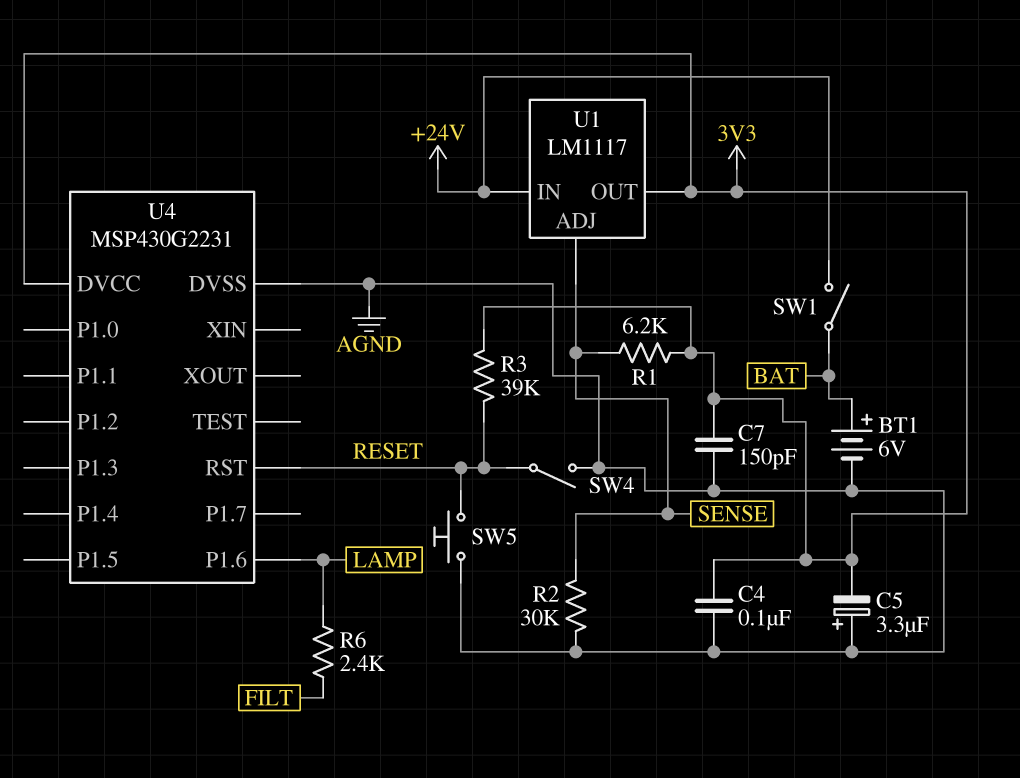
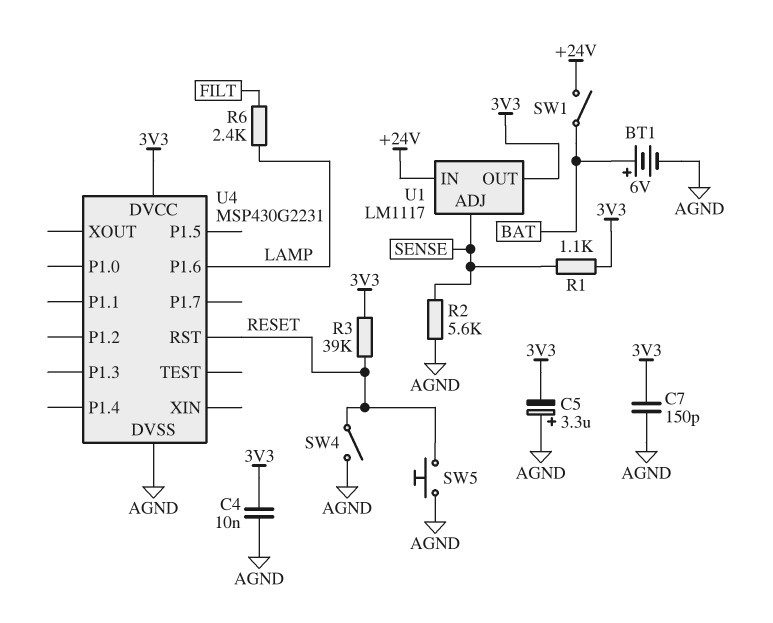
C4: 100nF (3V3, AGND) -> 10nF (3V3, AGND)
R1: 6.2k (3V3, SENSE) -> 1.1k (3V3, SENSE)
R2: 30k (AGND, SENSE) -> 5.6k (AGND, SENSE)

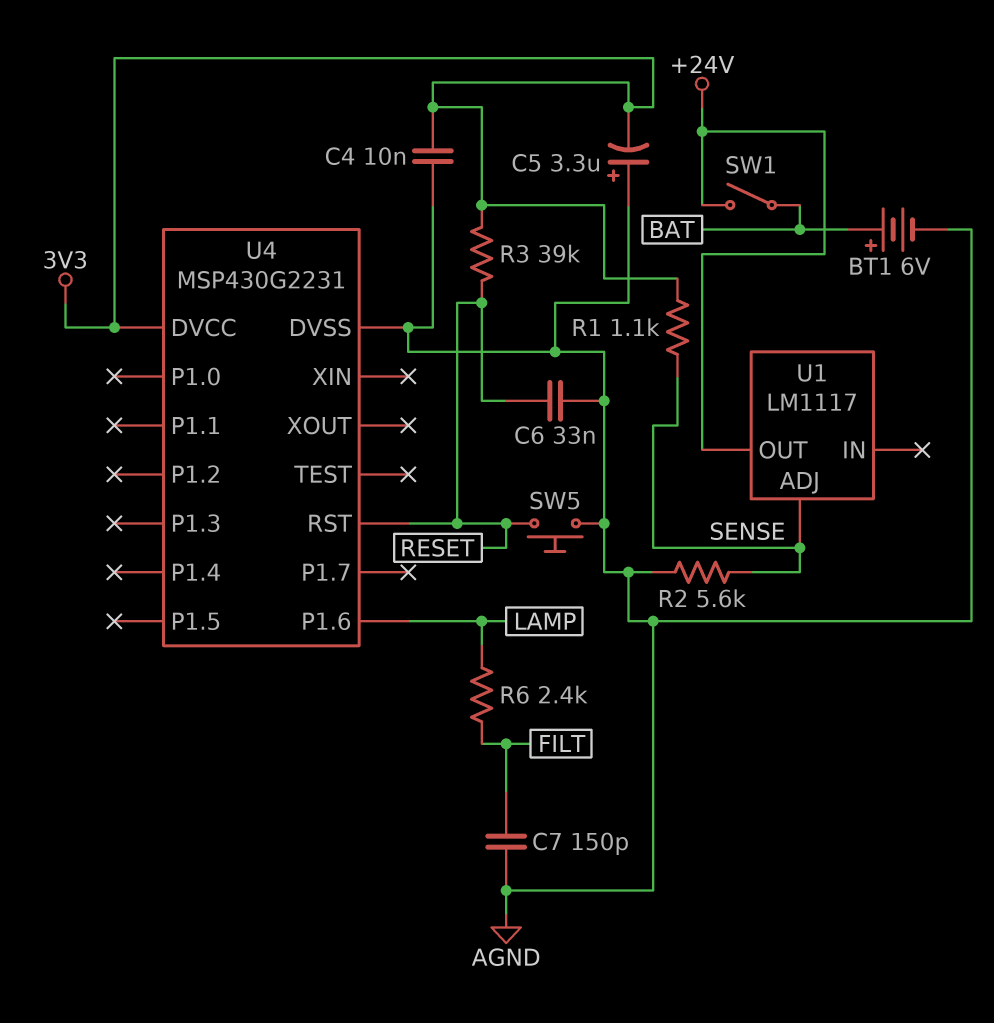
C6: none -> 33nF (AGND, RESET)
C7: 150pF (3V3, AGND) -> 150pF (AGND, FILT)
SW4: switch (AGND, RESET) -> none
U1 pin IN: +24V -> none
U1 pin OUT: 3V3 -> +24V

